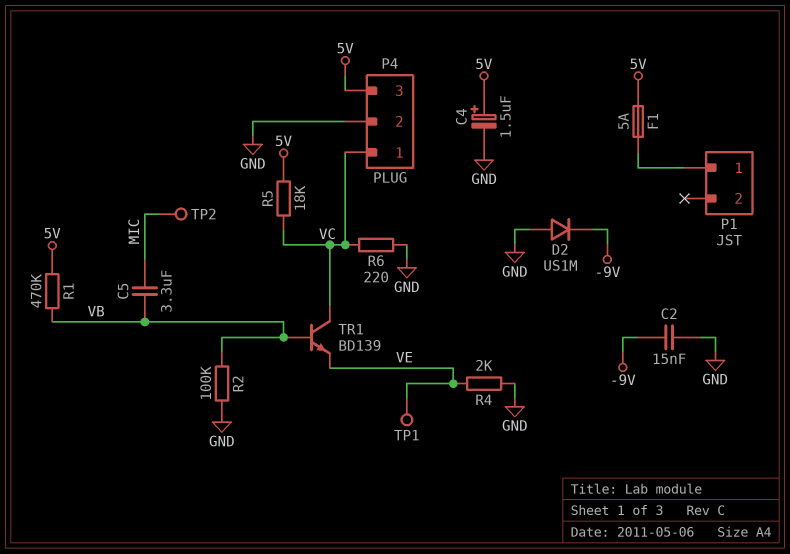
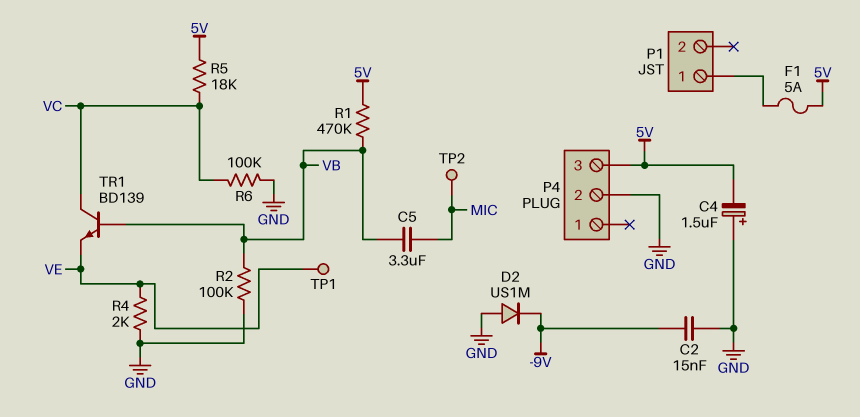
C4: 1.5uF (plus 5V, minus GND) -> 1.5uF (plus GND, minus 5V)
P4 pin 1: VC -> none
R6: 220 (GND, VC) -> 100k (GND, VC)

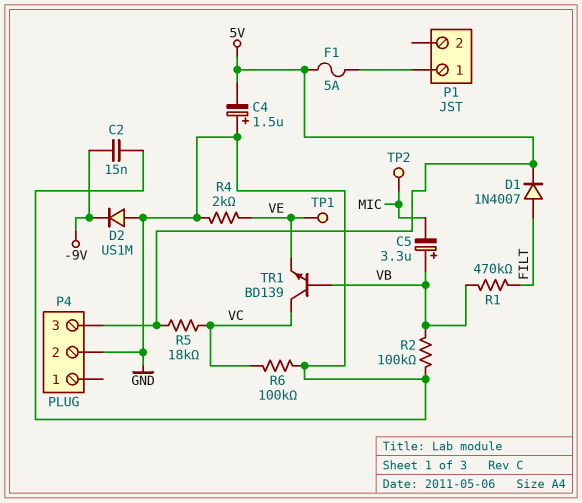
C5: 3.3uF (MIC, VB) -> 3.3uF (plus VB, minus MIC)
D1: none -> diode 1N4007 (A FILT, K 5V)
R1: 470k (5V, VB) -> 470k (FILT, VB)

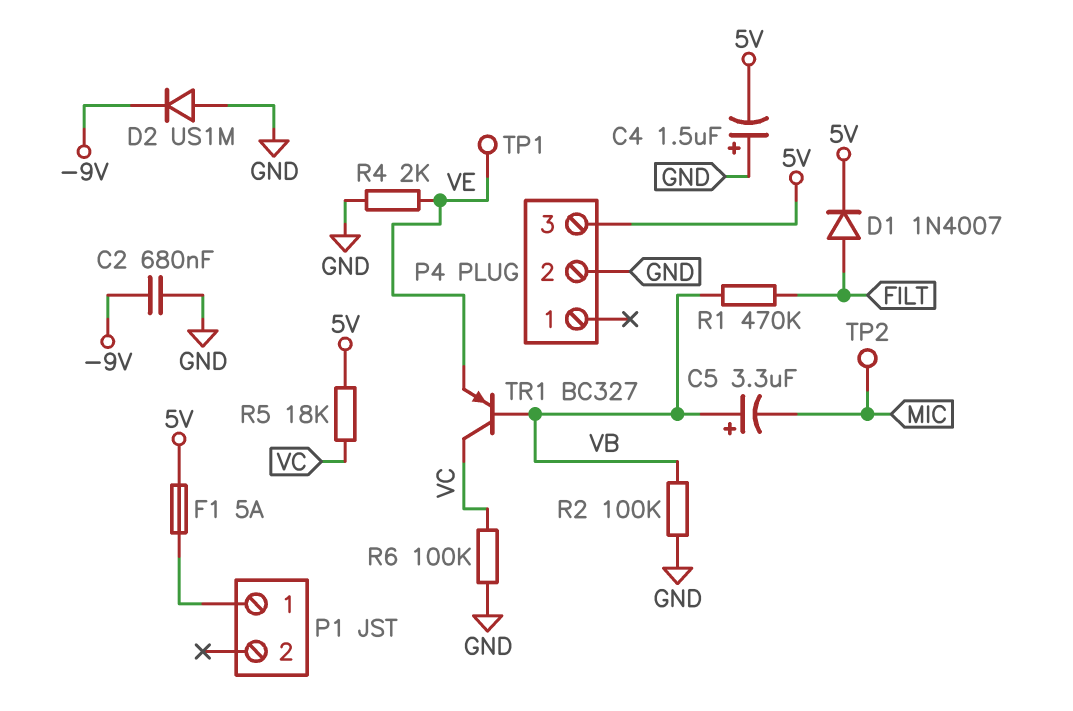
C2: 15nF (-9V, GND) -> 680nF (-9V, GND)
TR1: NPN BD139 (B VB, C VC, E VE) -> PNP BC327 (B VB, C VC, E VE)

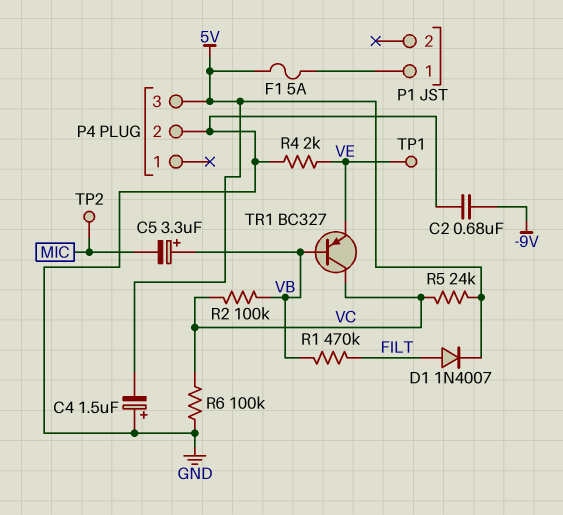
D2: diode US1M (A GND, K -9V) -> none
R2: 100k (GND, VB) -> 100k (VB, VC)
R5: 18k (5V, VC) -> 24k (5V, VC)

